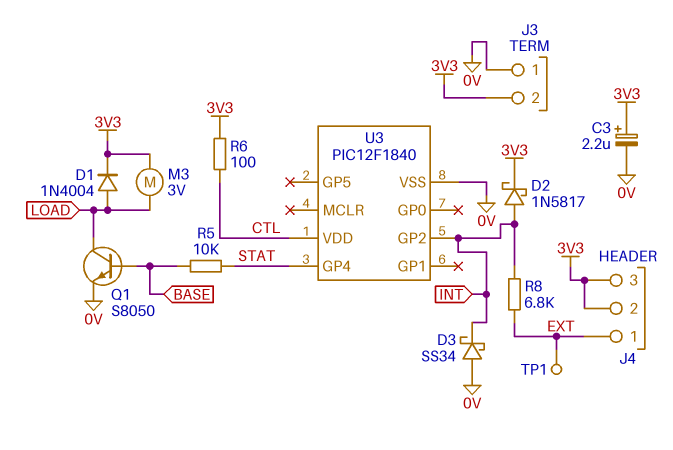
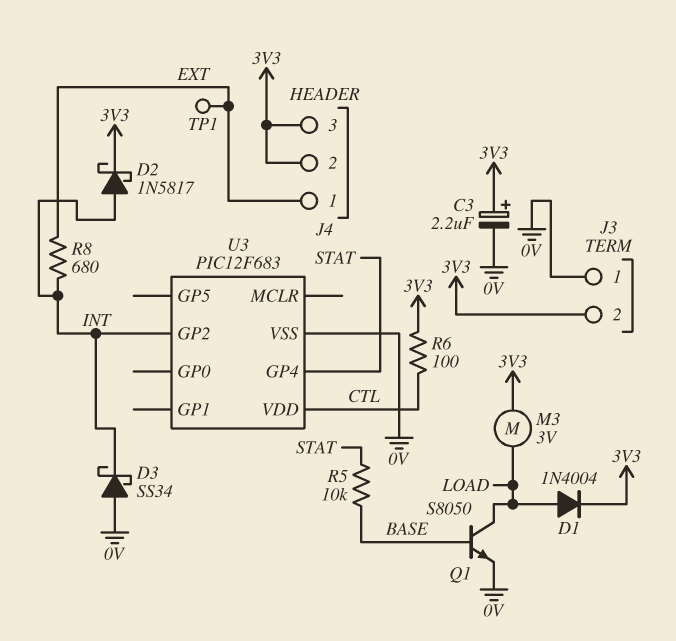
R8: 6.8k (EXT, INT) -> 680 (EXT, INT)
U3: PIC12F1840 -> PIC12F683

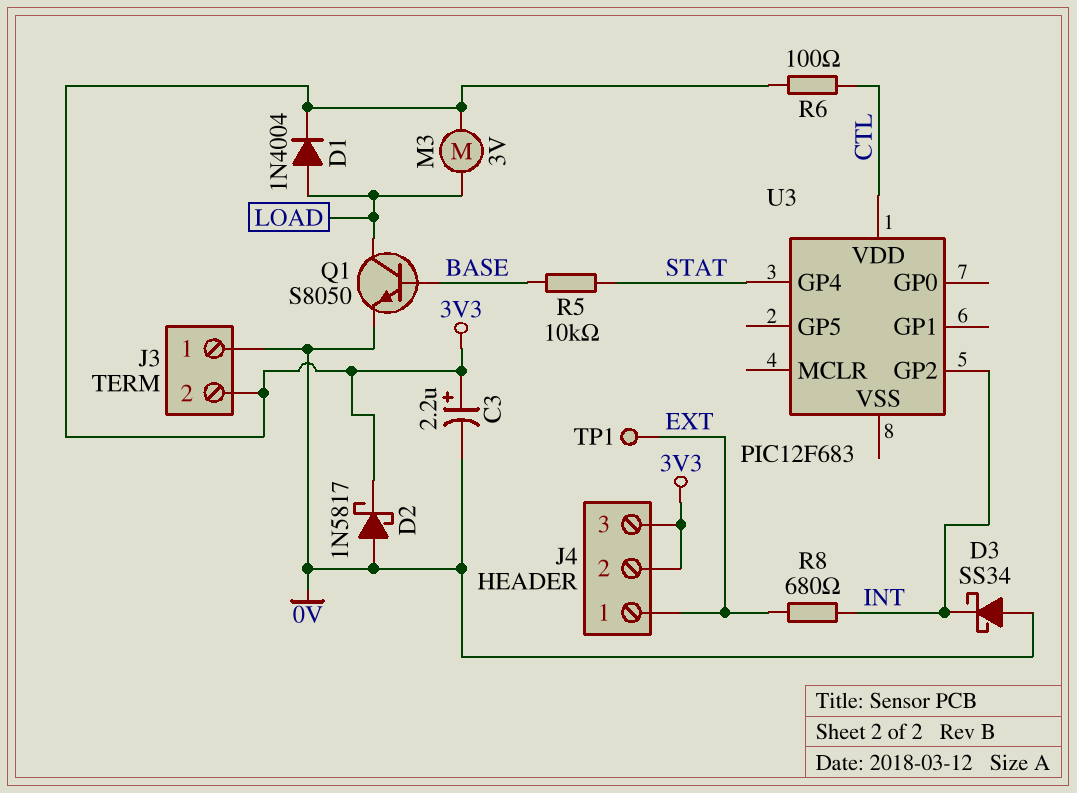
D2: schottky 1N5817 (A INT, K 3V3) -> schottky 1N5817 (A 0V, K 3V3)
U3 pin VSS: 0V -> none

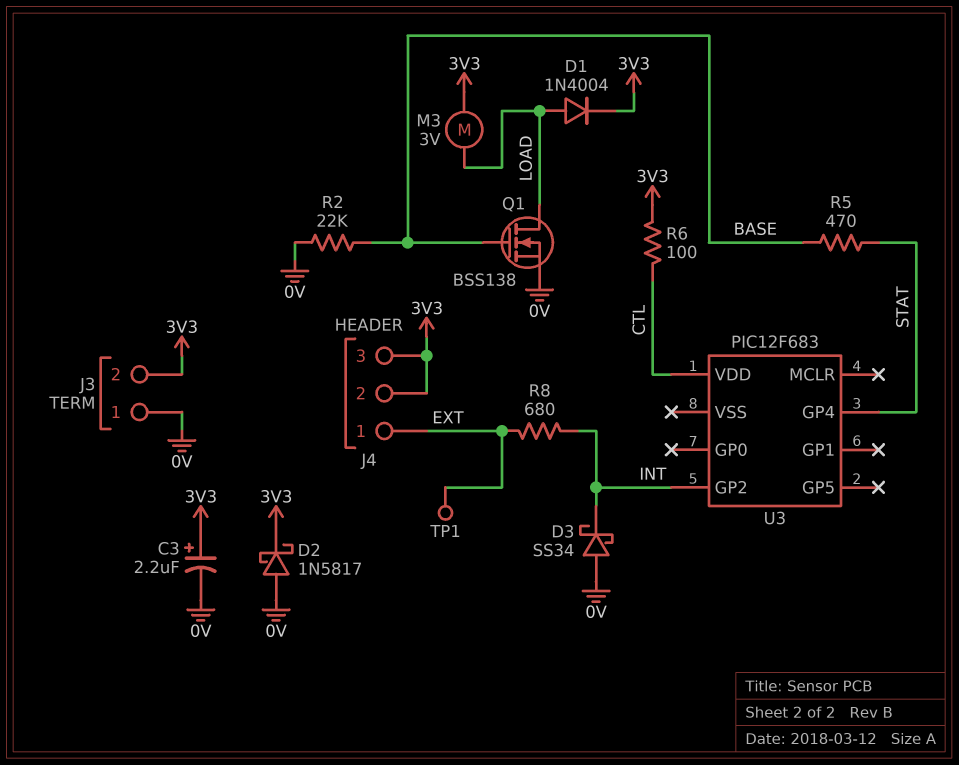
Q1: NPN S8050 (B BASE, C LOAD, E 0V) -> NMOS BSS138 (G BASE, D LOAD, S 0V)
R2: none -> 22k (0V, BASE)
R5: 10k (BASE, STAT) -> 470 (BASE, STAT)

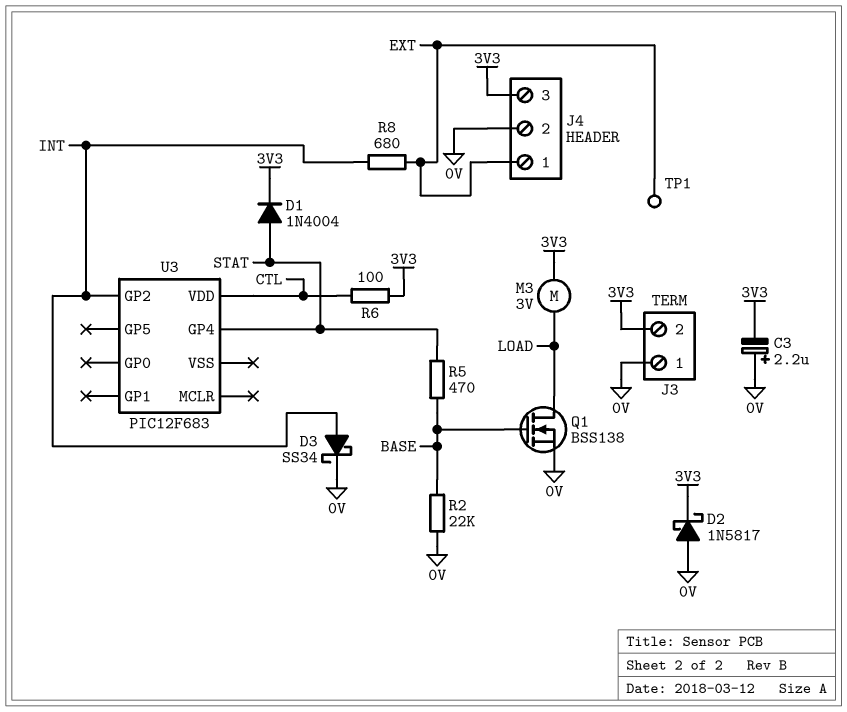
C3: 2.2uF (plus 3V3, minus 0V) -> 2.2uF (plus 0V, minus 3V3)
D1: diode 1N4004 (A LOAD, K 3V3) -> diode 1N4004 (A STAT, K 3V3)
D3: schottky SS34 (A 0V, K INT) -> schottky SS34 (A INT, K 0V)
J4 pin 2: 3V3 -> 0V

